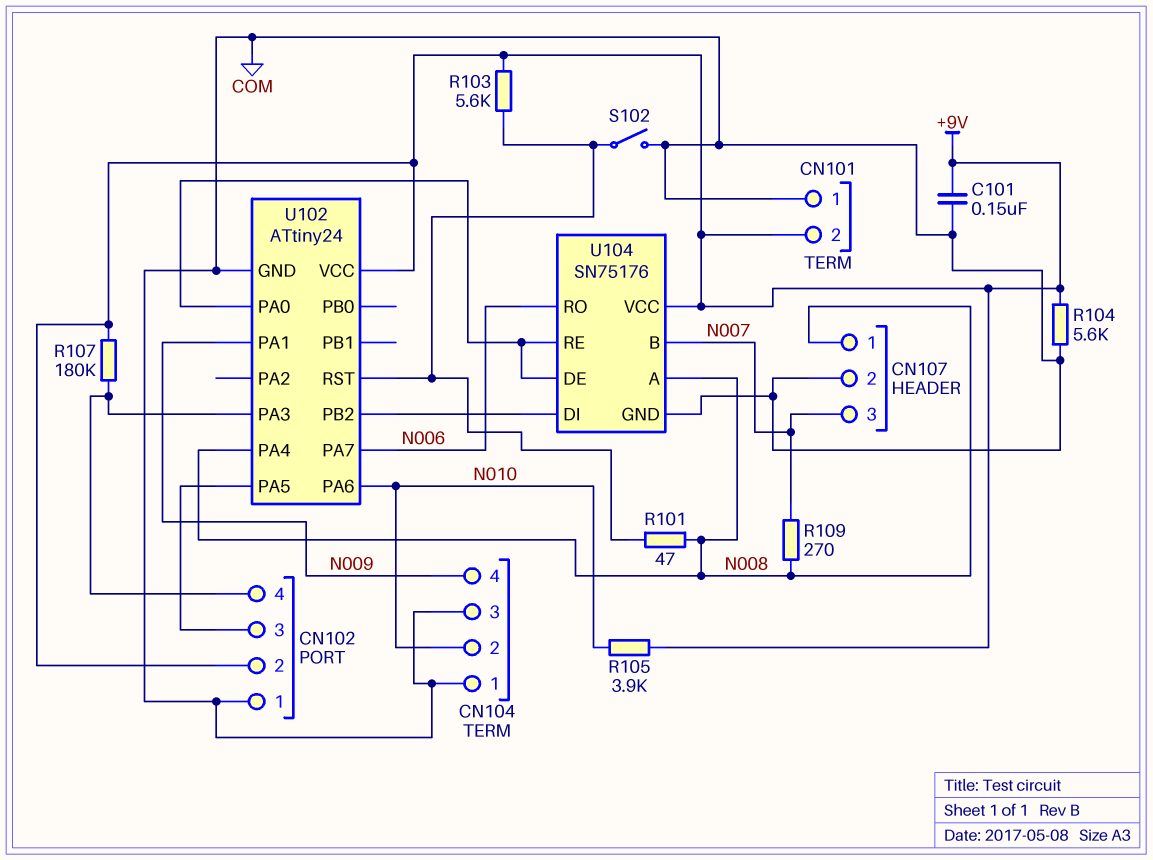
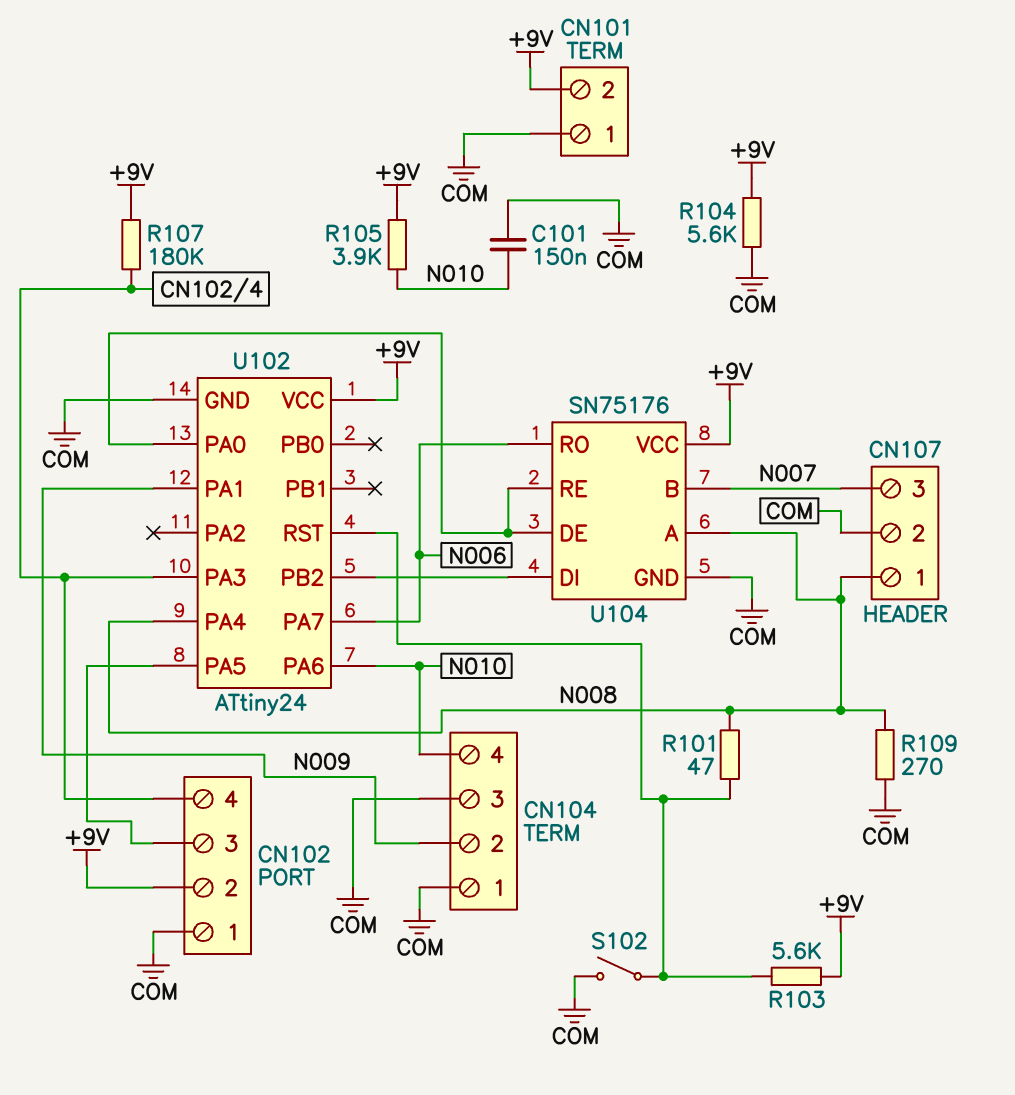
C101: 150nF (+9V, COM) -> 150nF (COM, N010)
CN104 pin 2: N010 -> N009
CN104 pin 4: N009 -> N010
R109: 270 (N007, N008) -> 270 (COM, N008)

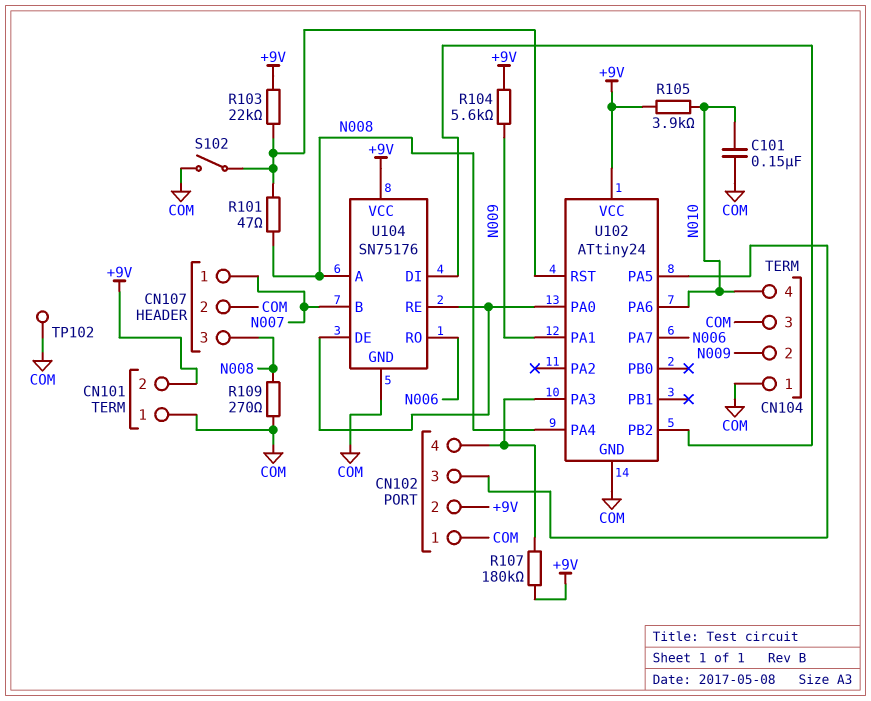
CN107 pin 1: N008 -> N007
CN107 pin 3: N007 -> N008
R103: 5.6k (+9V, U102/RST) -> 22k (+9V, U102/RST)
R104: 5.6k (+9V, COM) -> 5.6k (+9V, N009)
TP102: none -> test point (COM)

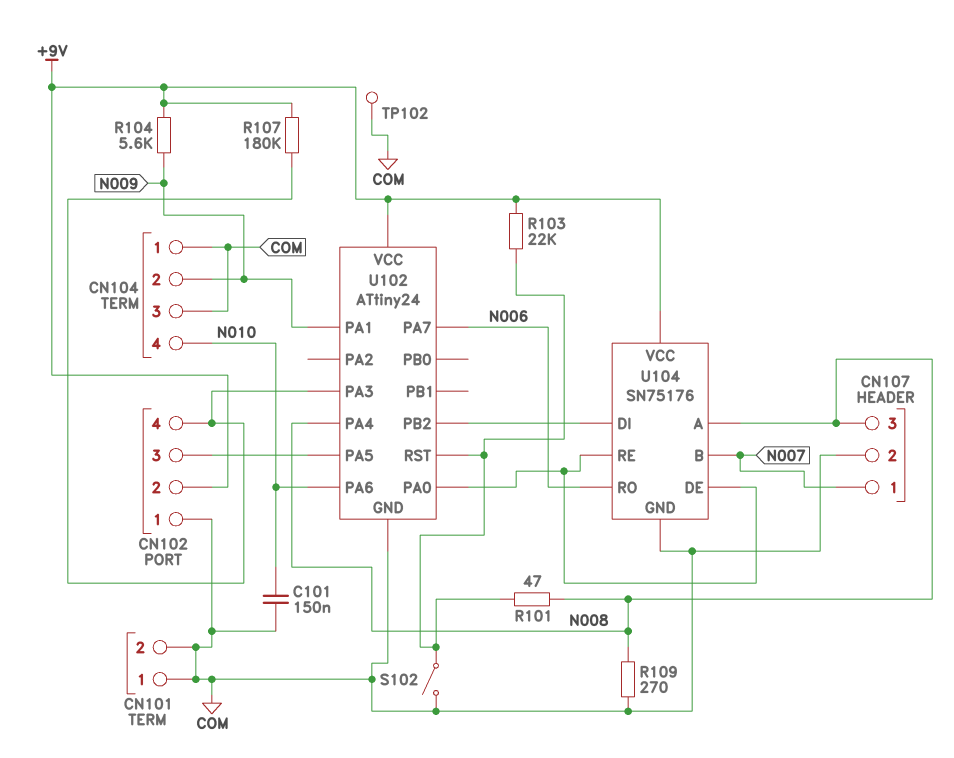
CN101 pin 2: +9V -> COM
R105: 3.9k (+9V, N010) -> none

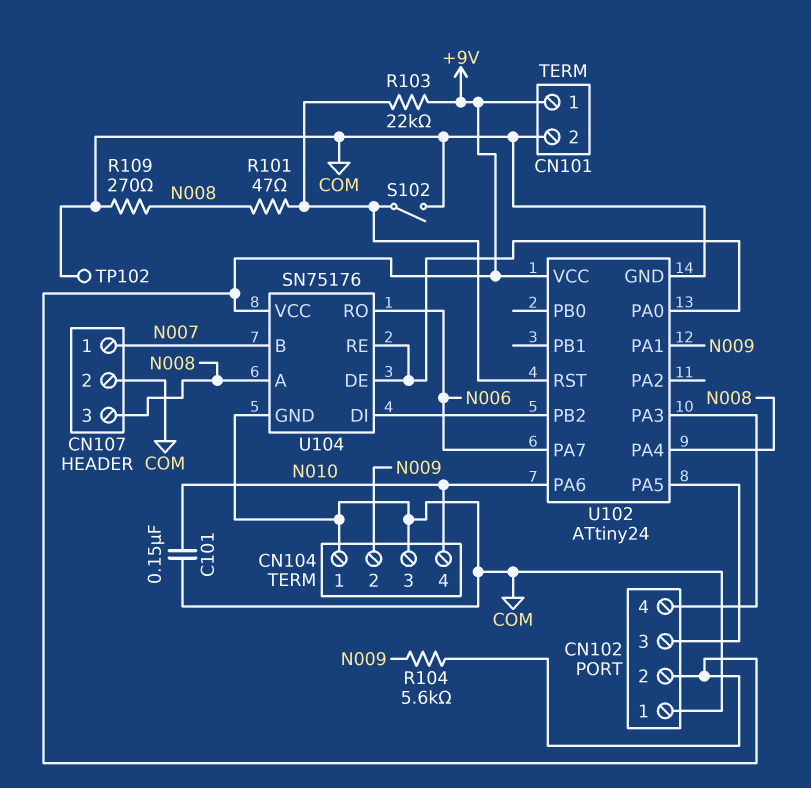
CN101 pin 1: COM -> +9V
R107: 180k (+9V, CN102/4) -> none

